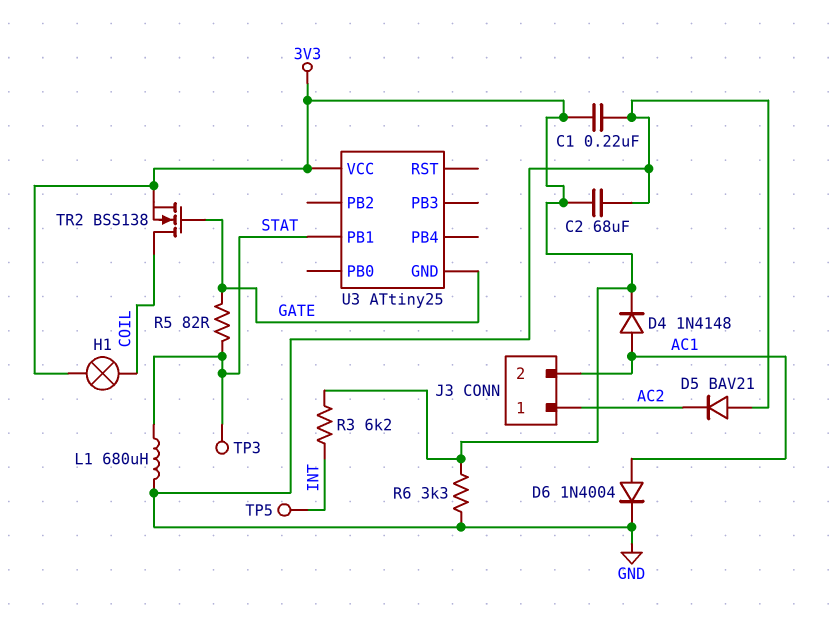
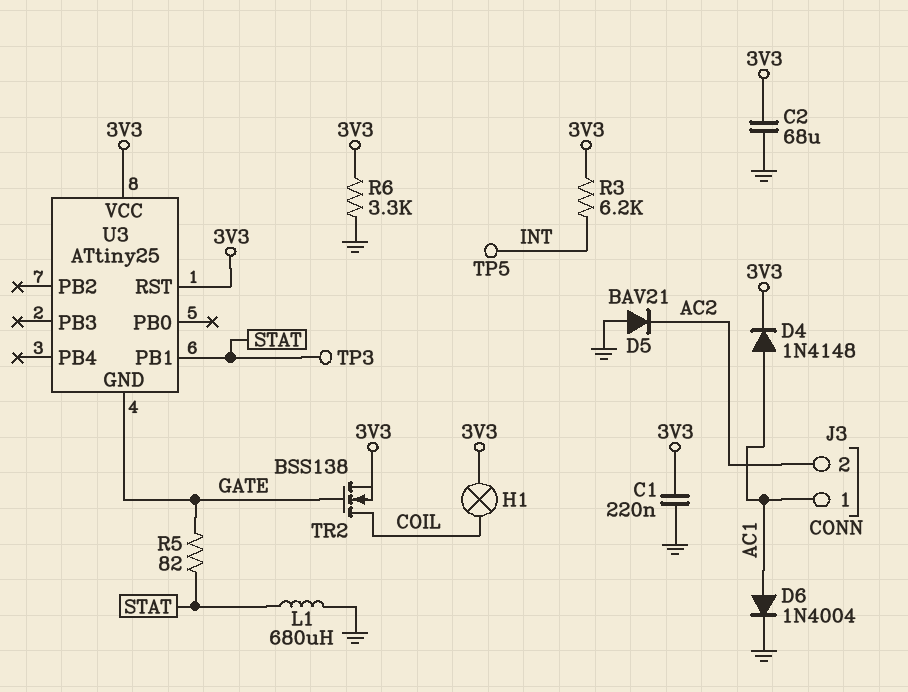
J3 pin 1: AC2 -> AC1
J3 pin 2: AC1 -> AC2
U3 pin RST: none -> 3V3

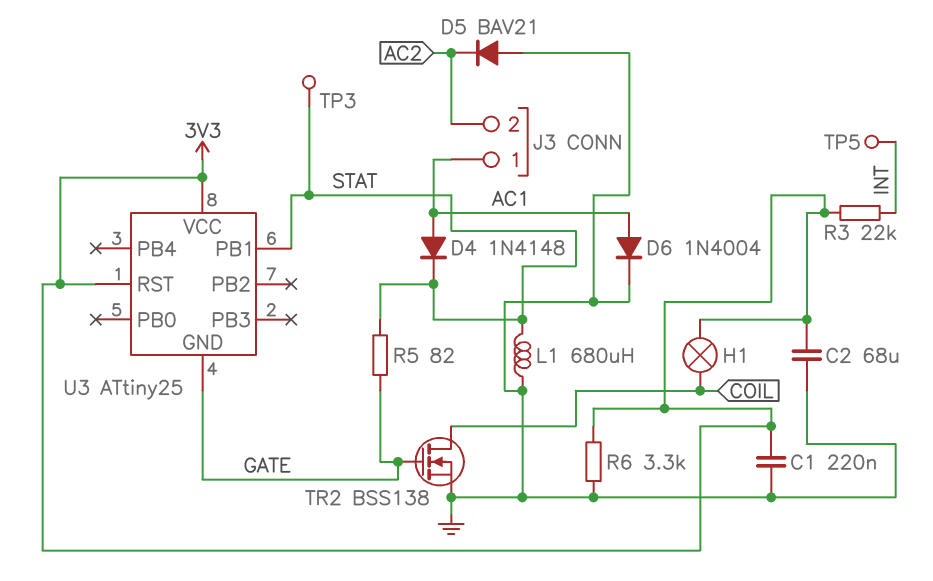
D4: diode 1N4148 (A AC1, K 3V3) -> diode 1N4148 (A AC1, K STAT)
R3: 6.2k (3V3, INT) -> 22k (3V3, INT)
TR2: NMOS BSS138 (G GATE, D COIL, S 3V3) -> NMOS BSS138 (G GATE, D COIL, S GND)

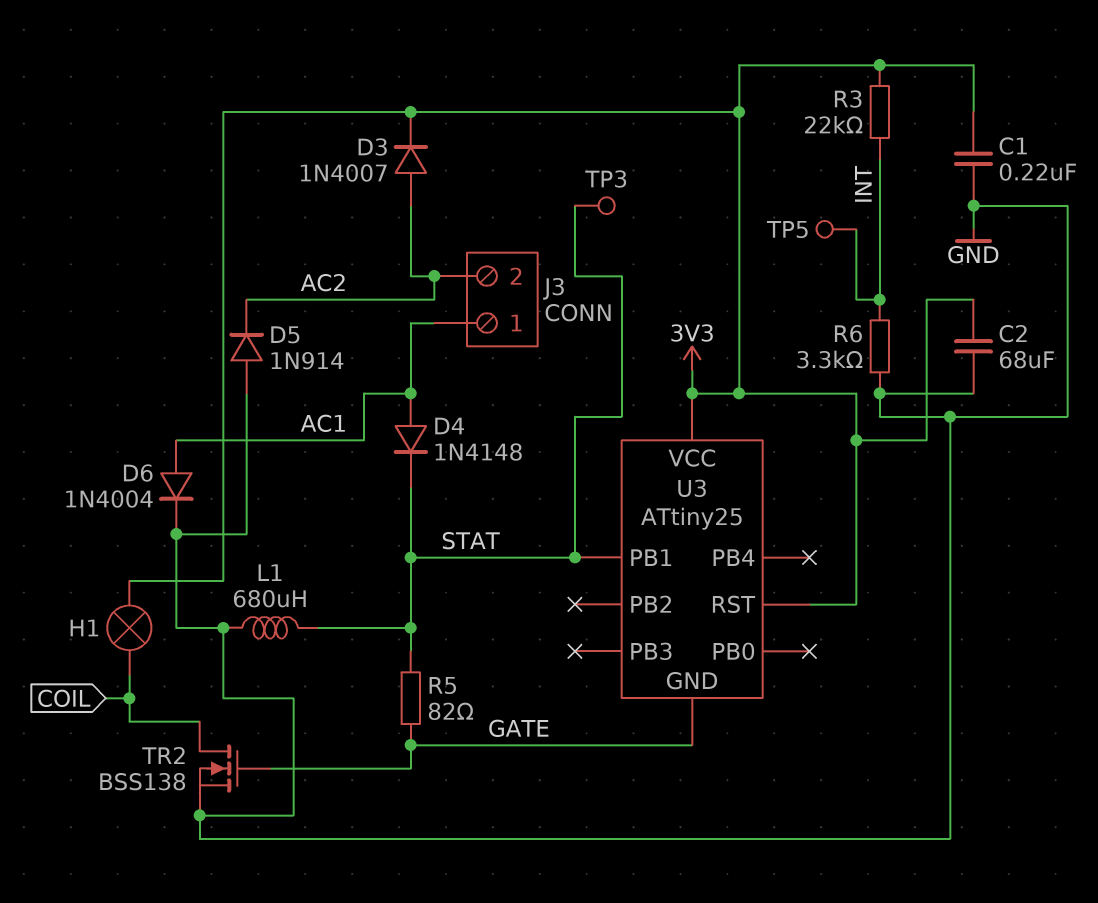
D3: none -> diode 1N4007 (A AC2, K 3V3)
D5: diode BAV21 (A GND, K AC2) -> diode 1N914 (A GND, K AC2)
R6: 3.3k (3V3, GND) -> 3.3k (GND, INT)

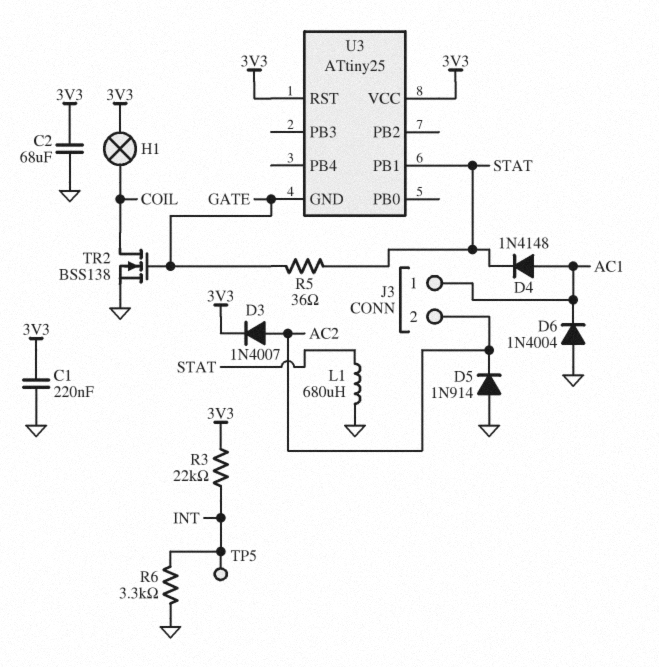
D6: diode 1N4004 (A AC1, K GND) -> diode 1N4004 (A GND, K AC1)
R5: 82 (GATE, STAT) -> 36 (GATE, STAT)
TP3: test point (STAT) -> none

